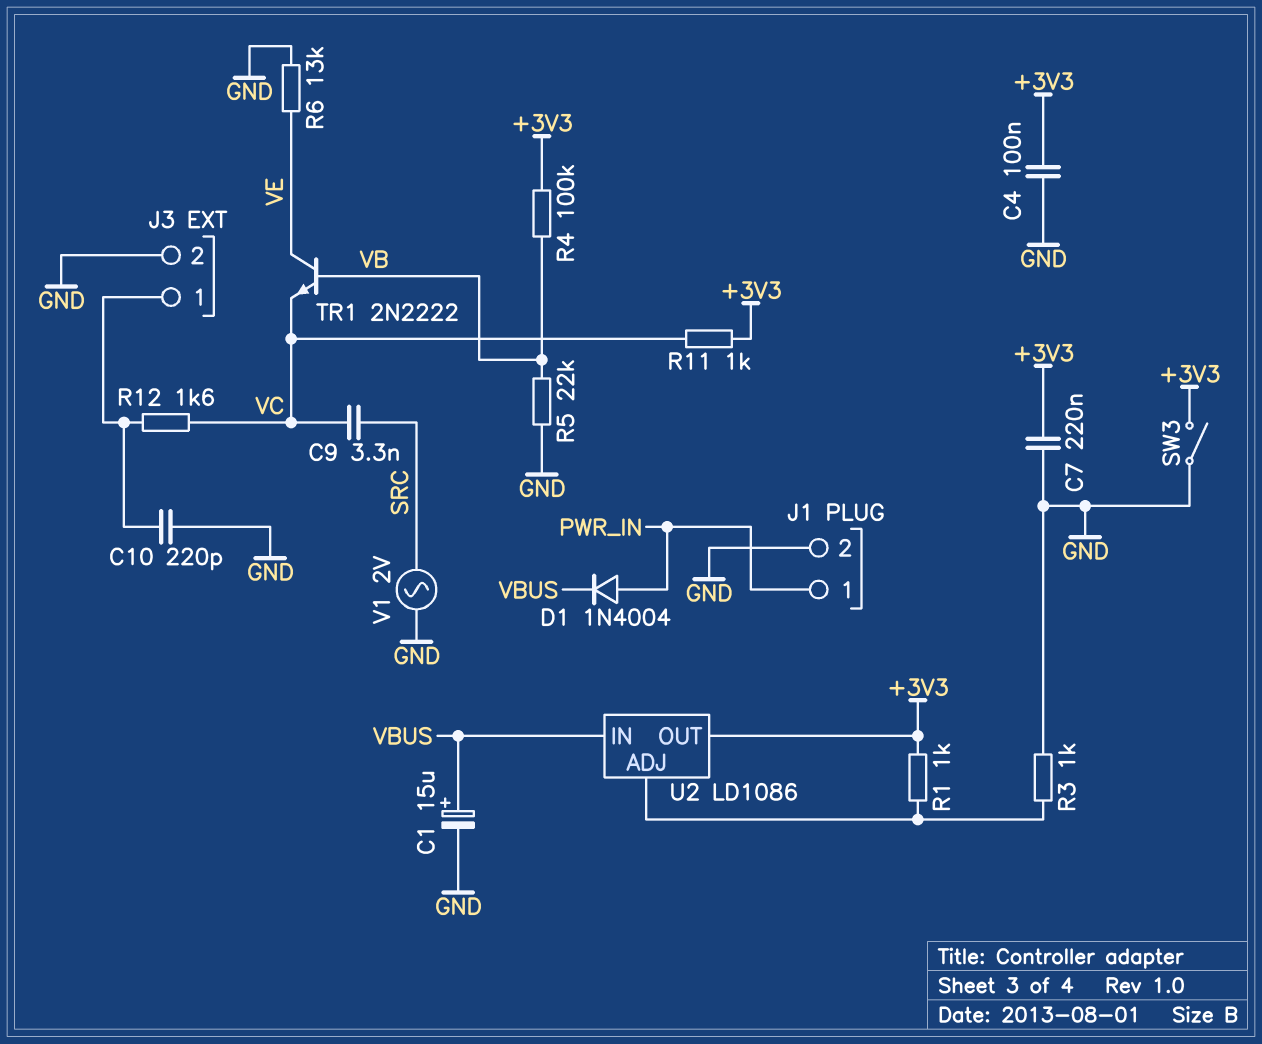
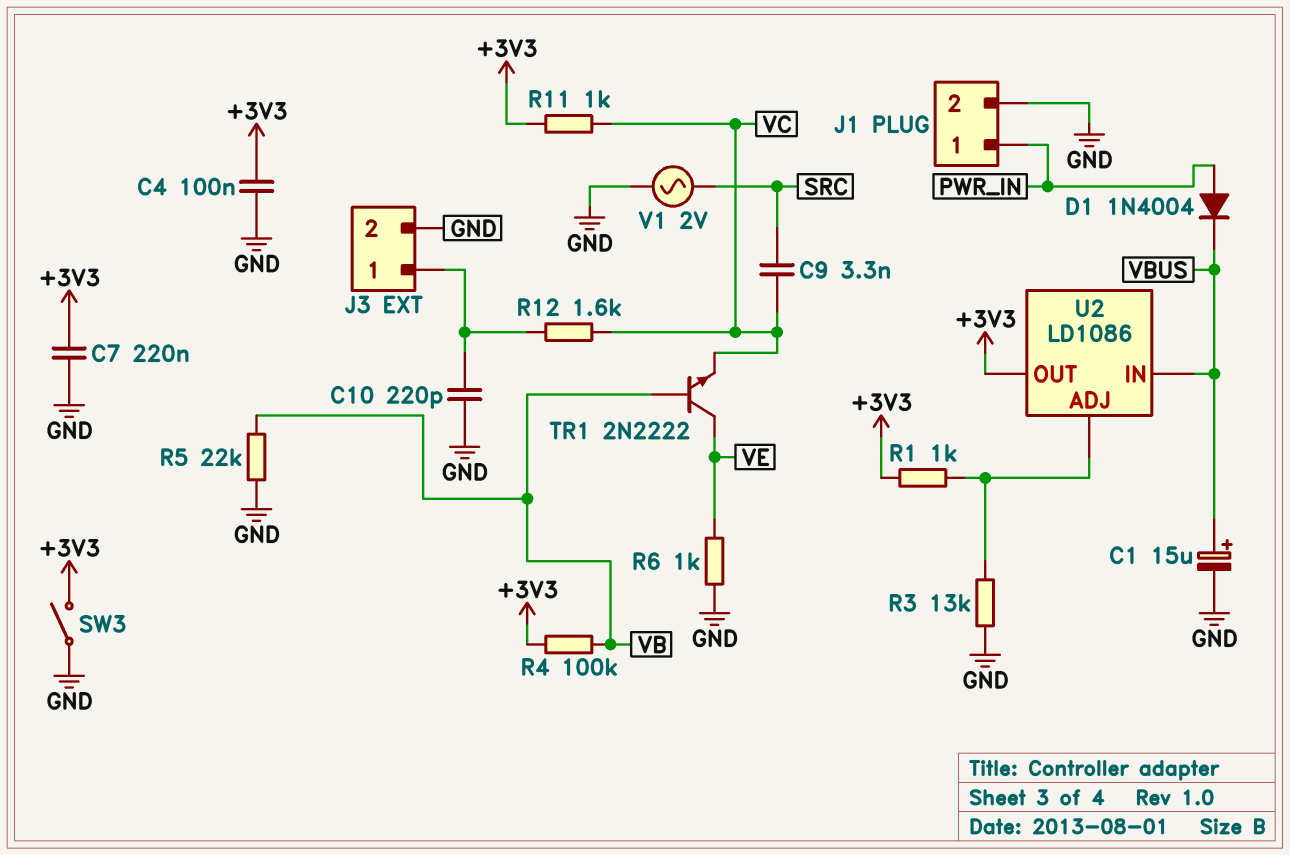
R3: 1k (GND, U2/ADJ) -> 13k (GND, U2/ADJ)
R6: 13k (GND, VE) -> 1k (GND, VE)

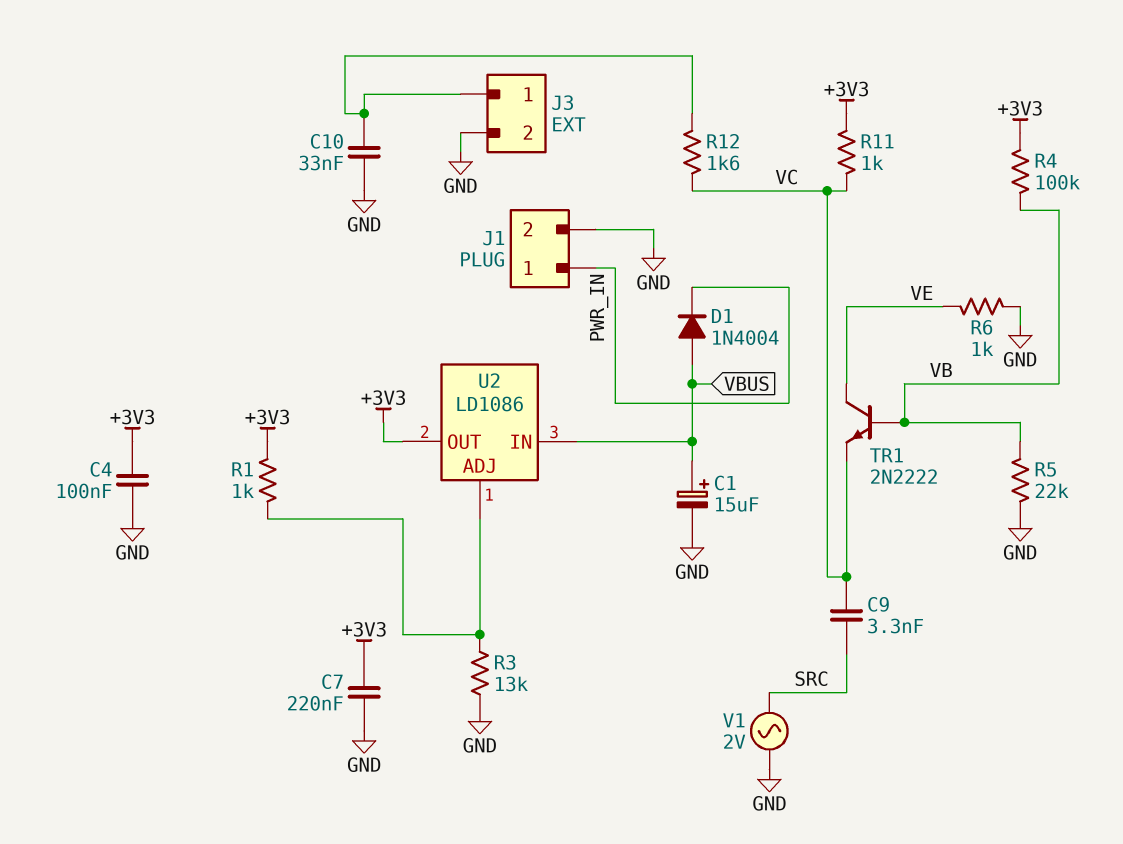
C10: 220pF (GND, J3/1) -> 33nF (GND, J3/1)
D1: diode 1N4004 (A PWR_IN, K VBUS) -> diode 1N4004 (A VBUS, K PWR_IN)
SW3: switch (+3V3, GND) -> none

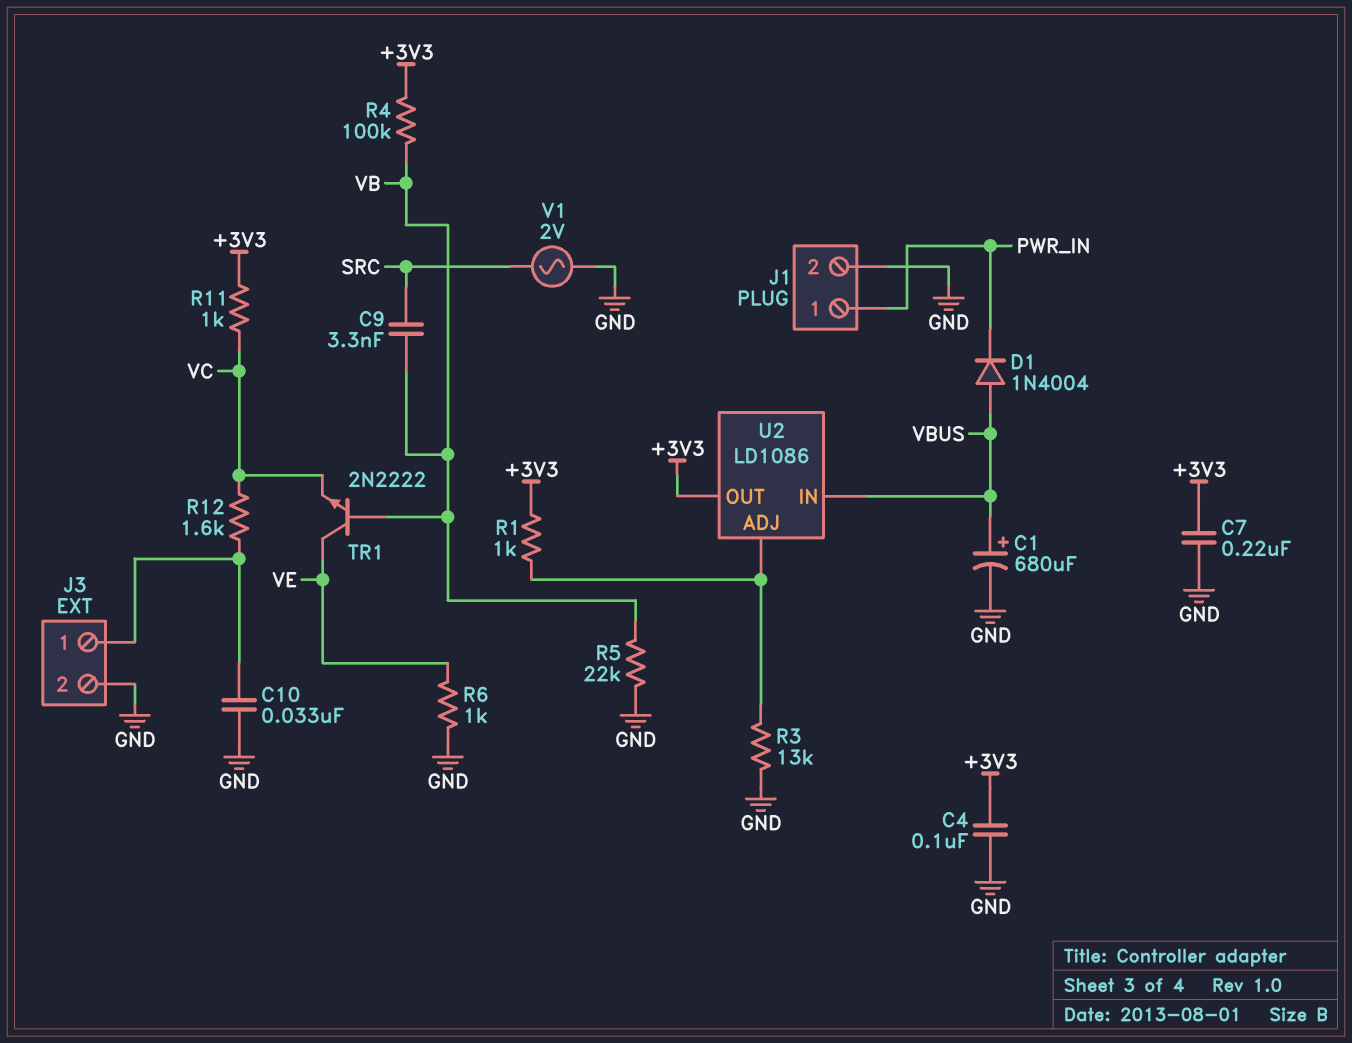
C1: 15uF (plus VBUS, minus GND) -> 680uF (plus VBUS, minus GND)
C9: 3.3nF (SRC, VC) -> 3.3nF (SRC, VB)

